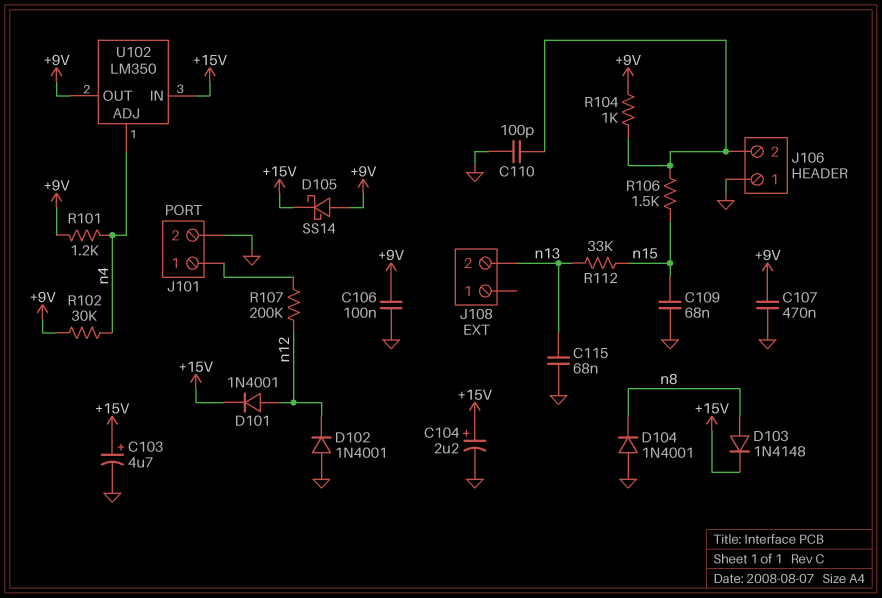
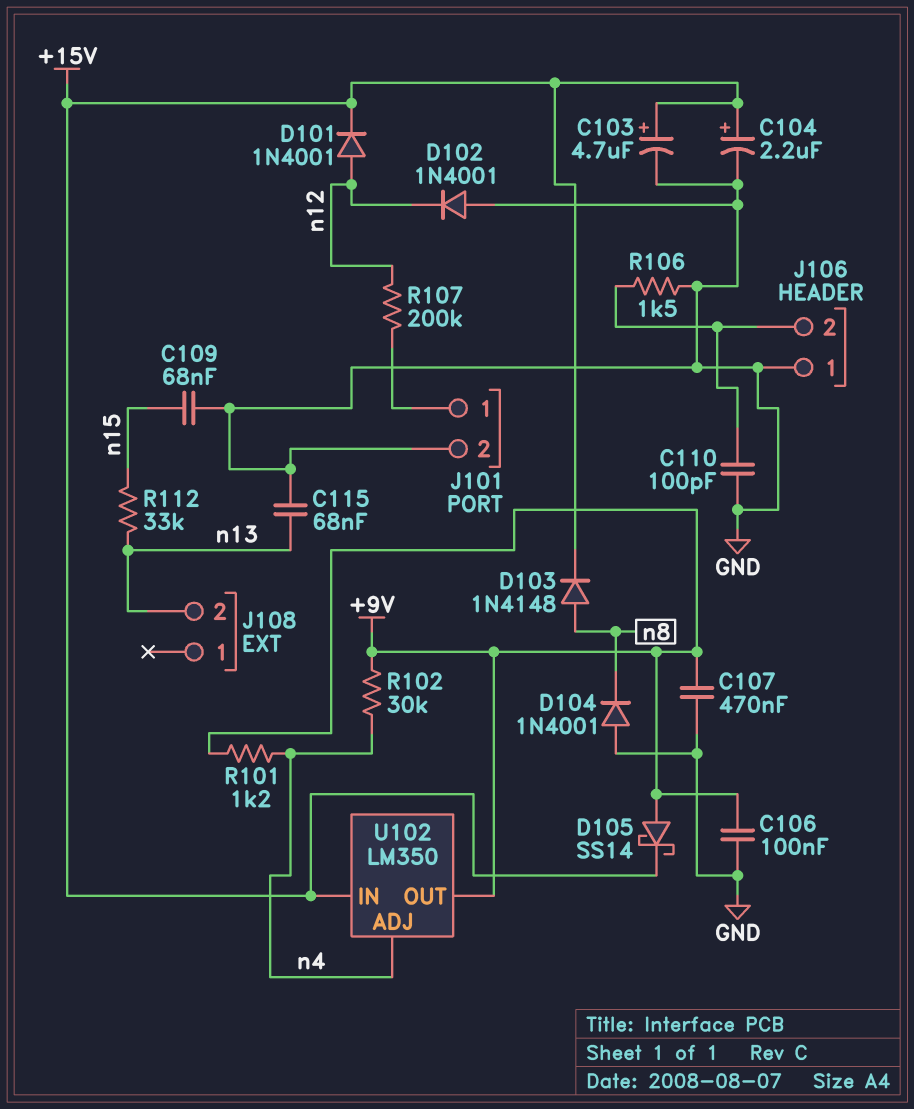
R104: 1k (+9V, J106/2) -> none
R106: 1.5k (J106/2, n15) -> 1.5k (GND, J106/2)

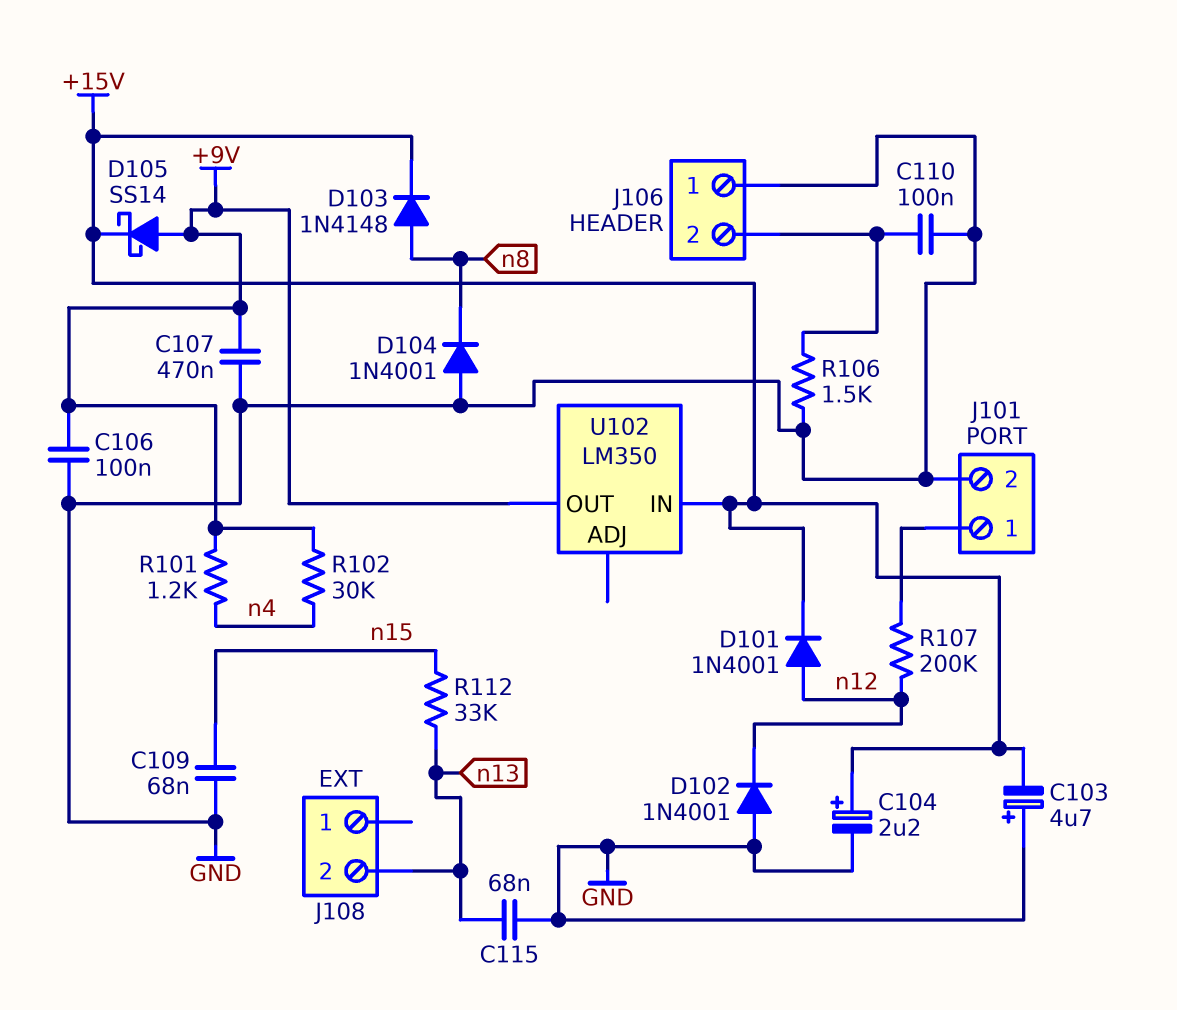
C103: 4.7uF (plus +15V, minus GND) -> 4.7uF (plus GND, minus +15V)
C110: 100pF (GND, J106/2) -> 100nF (GND, J106/2)
U102 pin ADJ: n4 -> none

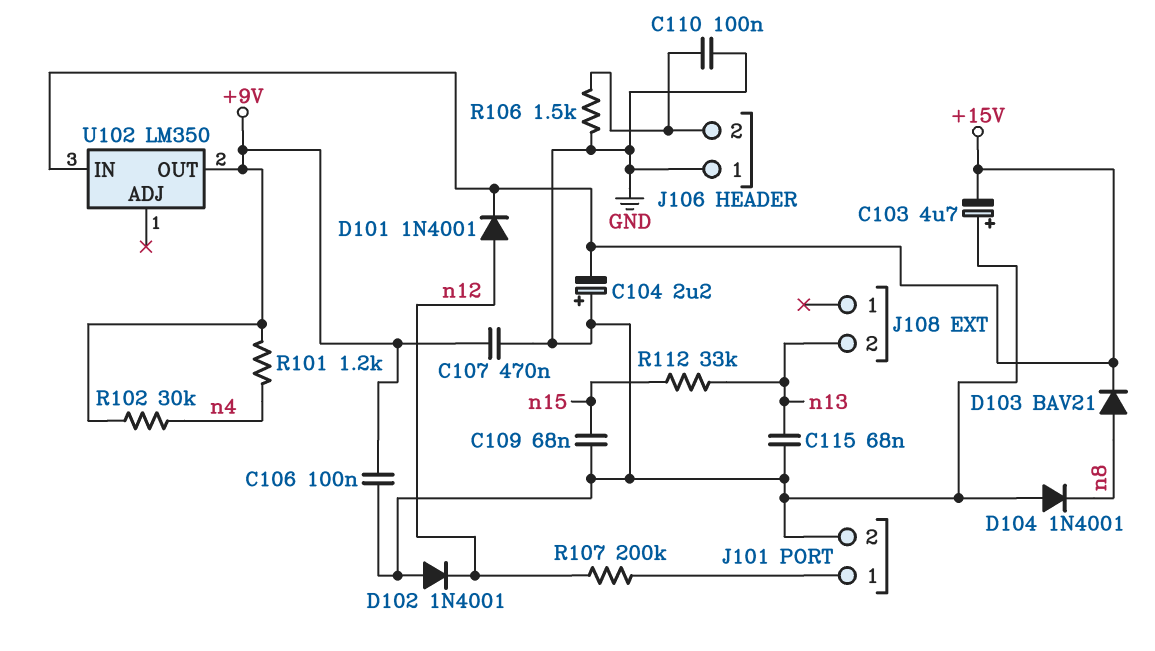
C104: 2.2uF (plus +15V, minus GND) -> 2.2uF (plus GND, minus +15V)
D103: diode 1N4148 (A n8, K +15V) -> diode BAV21 (A n8, K +15V)
D105: schottky SS14 (A +9V, K +15V) -> none

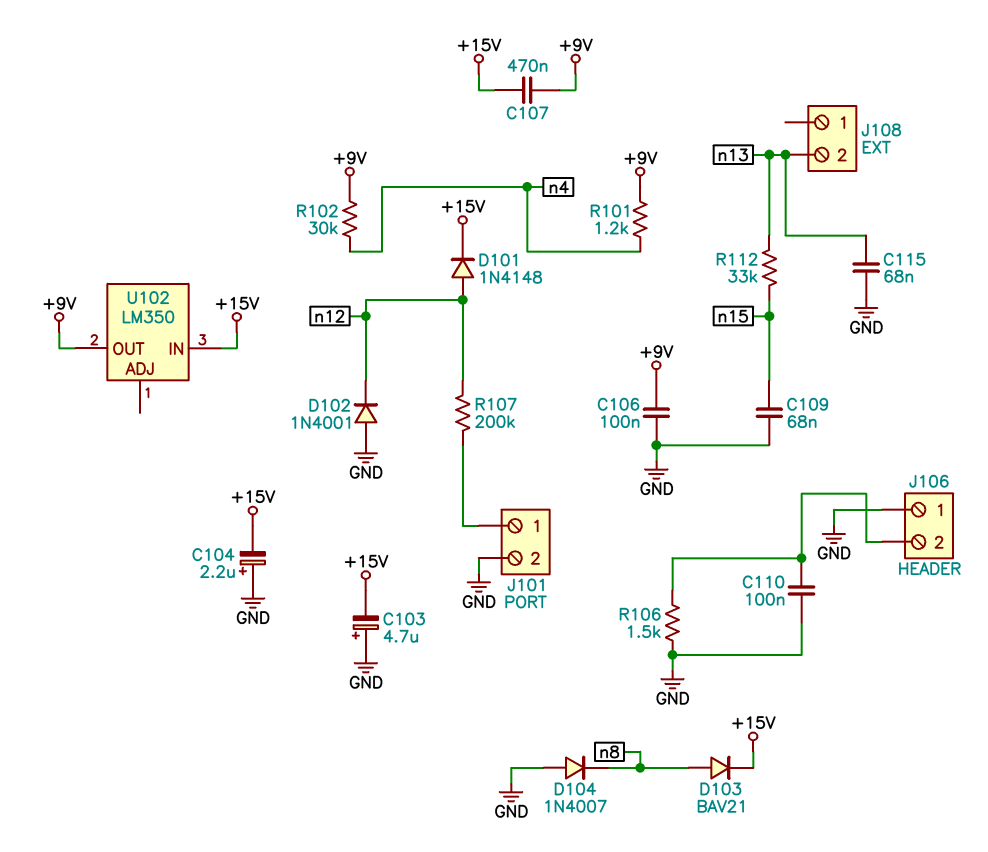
C107: 470nF (+9V, GND) -> 470nF (+9V, +15V)
D101: diode 1N4001 (A n12, K +15V) -> diode 1N4148 (A n12, K +15V)
D104: diode 1N4001 (A GND, K n8) -> diode 1N4007 (A GND, K n8)

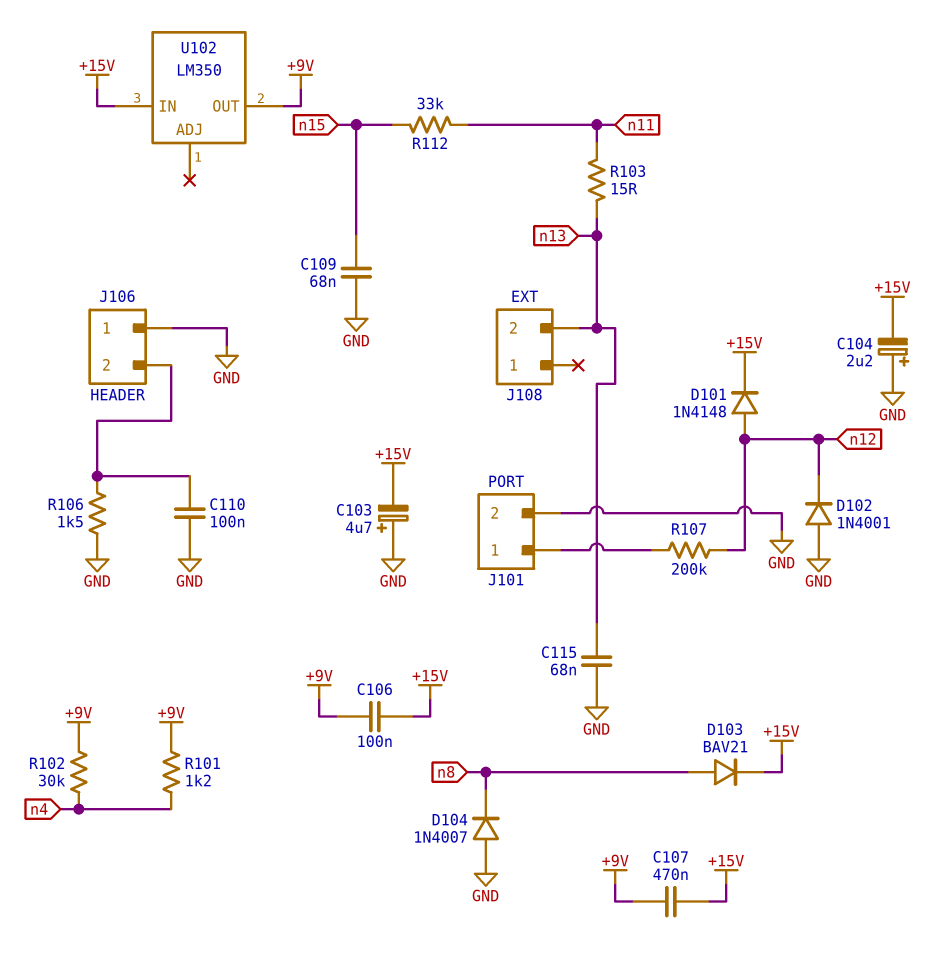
C106: 100nF (+9V, GND) -> 100nF (+9V, +15V)
R103: none -> 15 (n11, n13)
R112: 33k (n13, n15) -> 33k (n11, n15)

